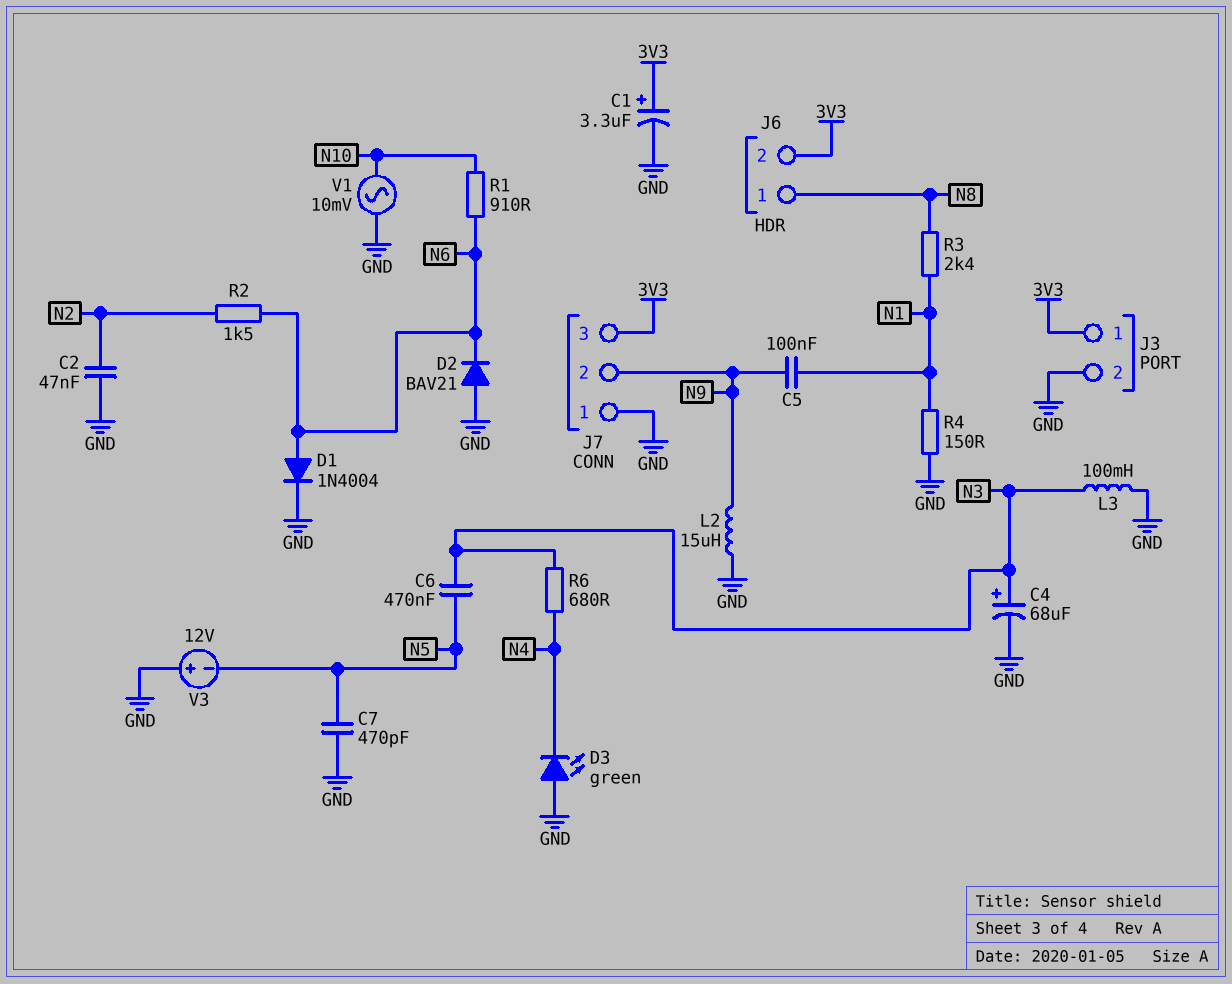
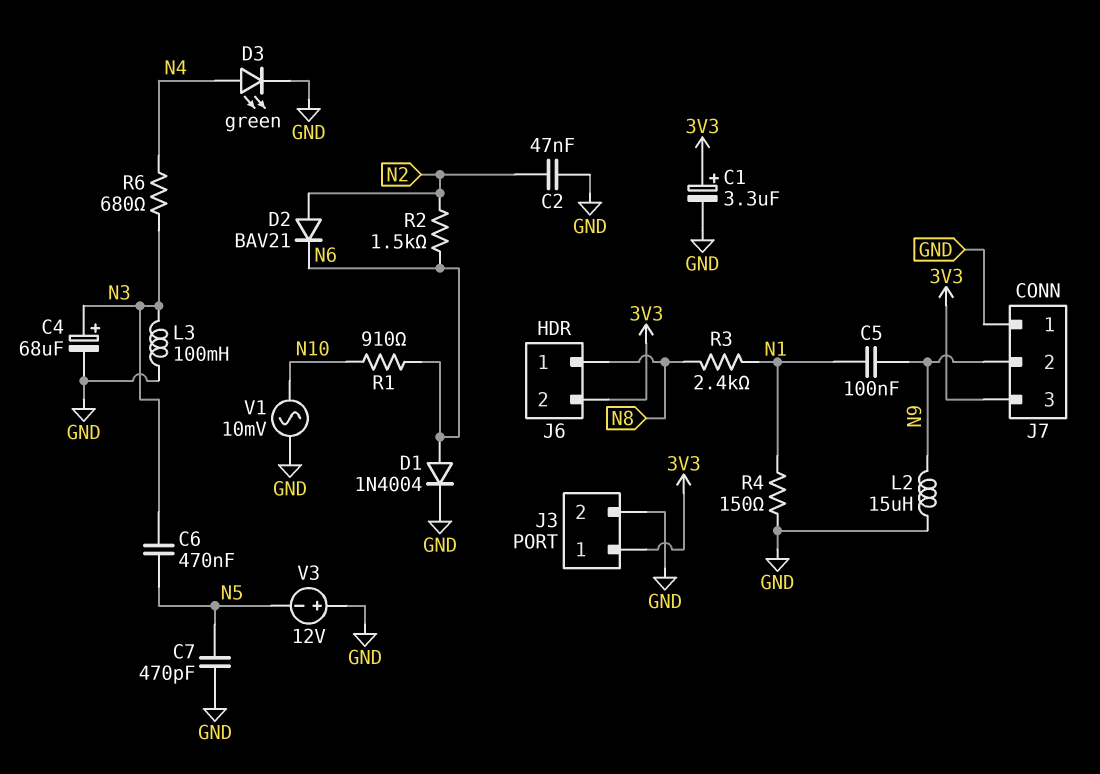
D2: diode BAV21 (A GND, K N6) -> diode BAV21 (A N2, K N6)
D3: LED green (A GND, K N4) -> LED green (A N4, K GND)

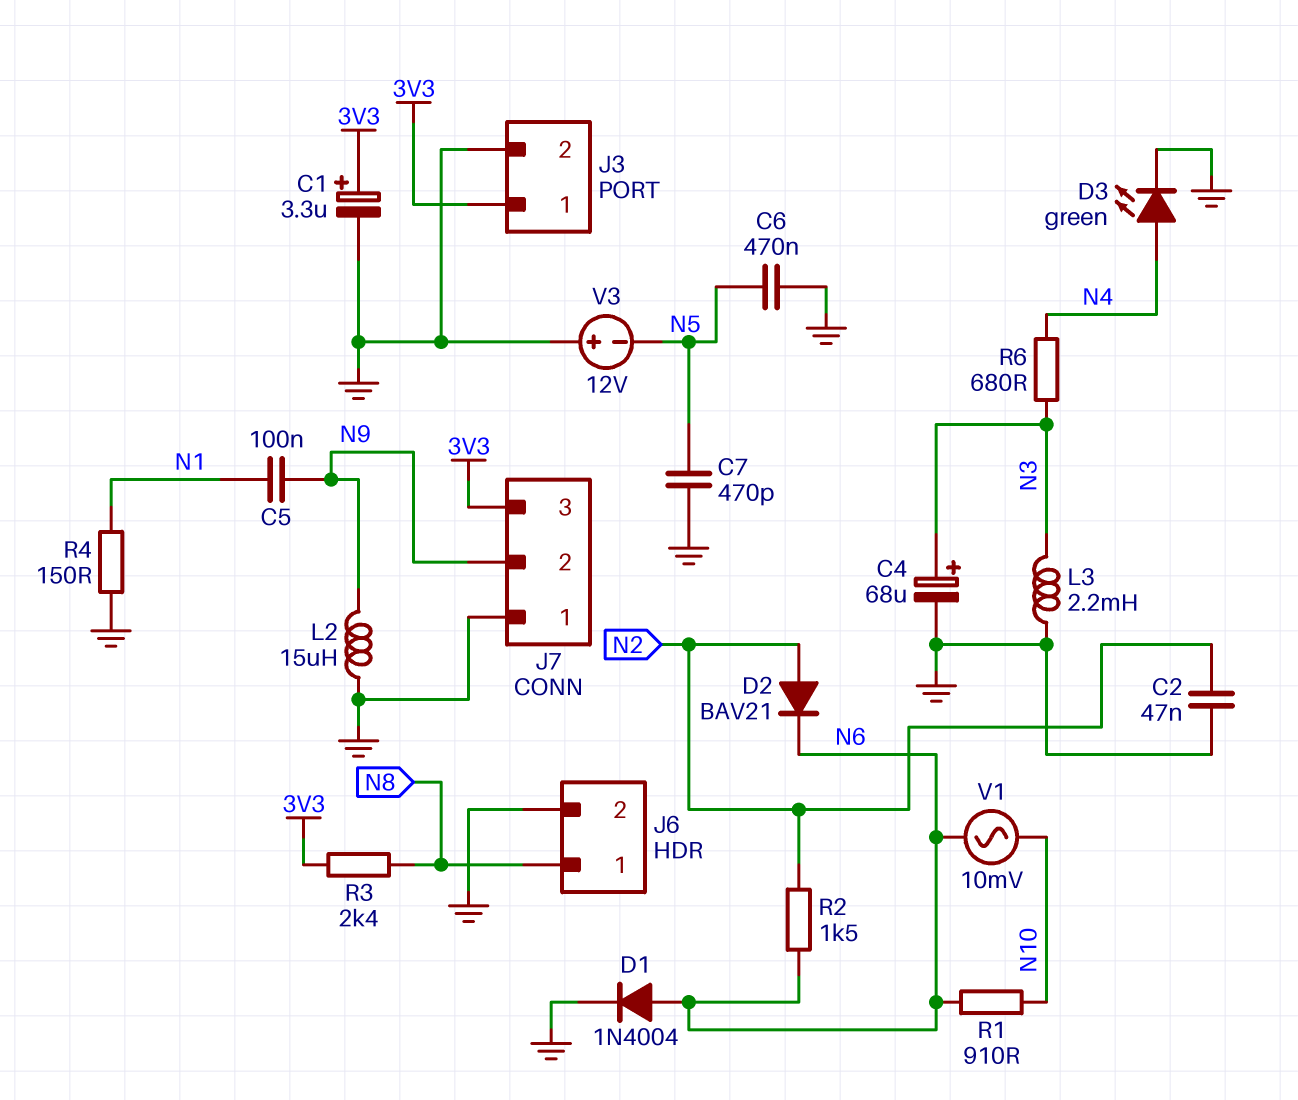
C6: 470nF (N3, N5) -> 470nF (GND, N5)
J6 pin 2: 3V3 -> GND
L3: 100mH (GND, N3) -> 2.2mH (GND, N3)
R3: 2.4k (N1, N8) -> 2.4k (3V3, N8)
V1: AC 10mV (GND, N10) -> AC 10mV (N6, N10)

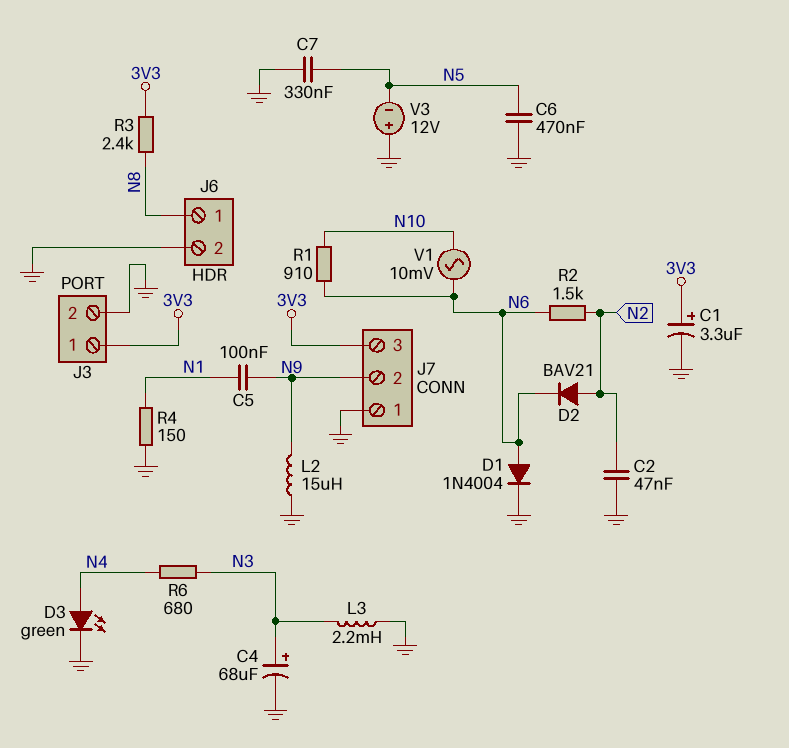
C7: 470pF (GND, N5) -> 330nF (GND, N5)

